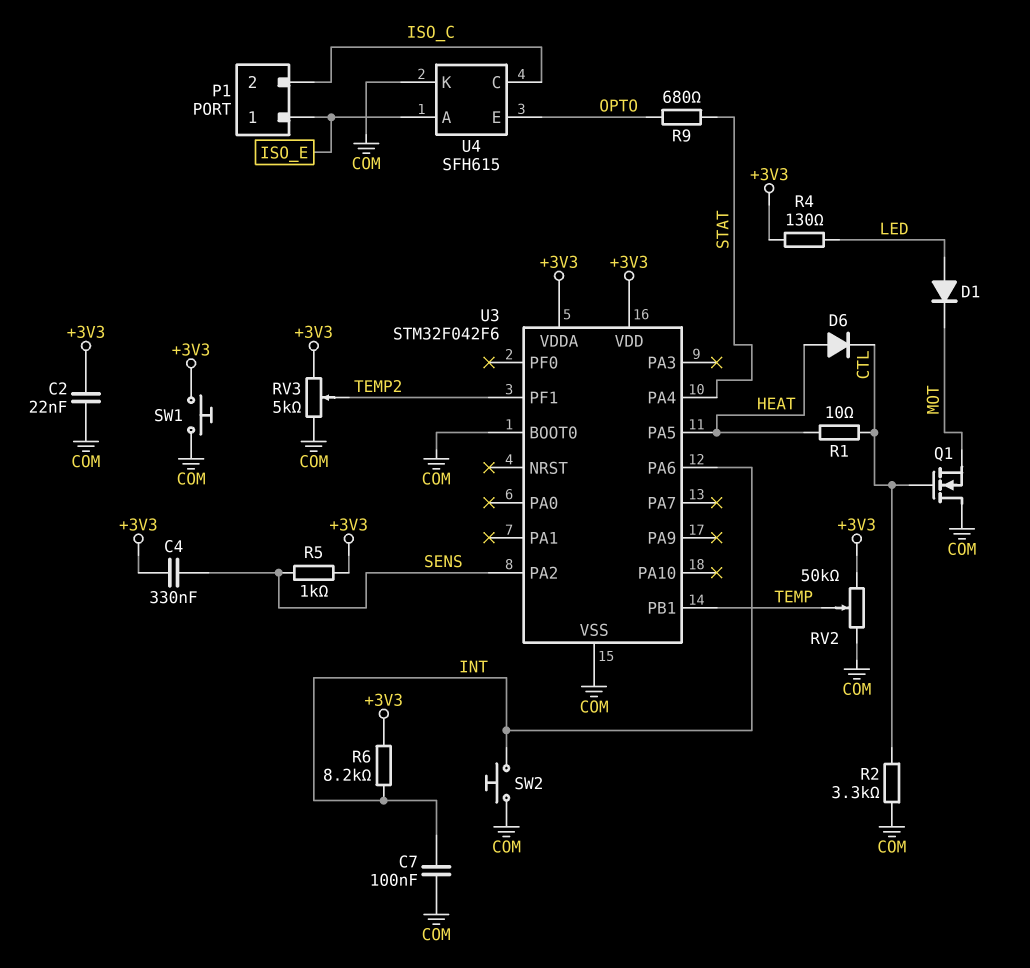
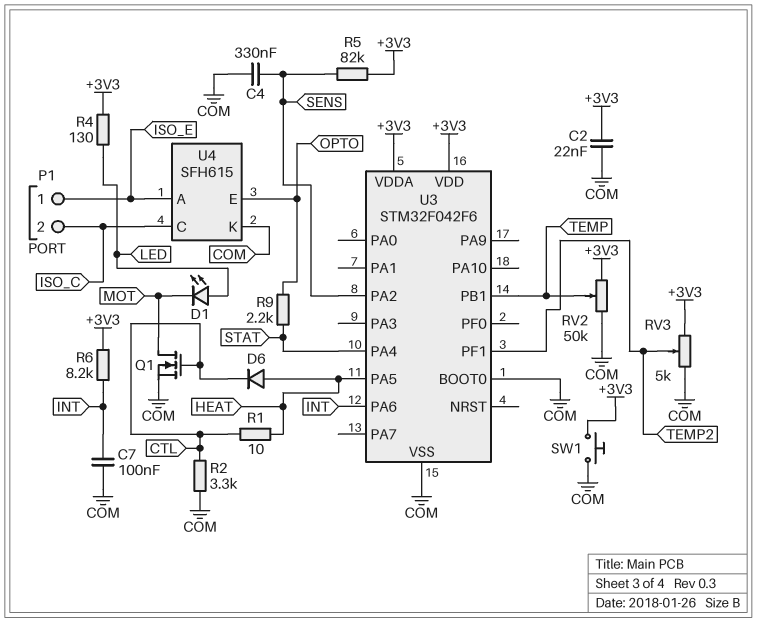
C4: 330nF (+3V3, SENS) -> 330nF (COM, SENS)
D1: diode (A LED, K MOT) -> LED (A LED, K MOT)
Q1: NMOS (G CTL, D COM, S MOT) -> NMOS (G CTL, D MOT, S COM)
R5: 1k (+3V3, SENS) -> 82k (+3V3, SENS)
R9: 680 (OPTO, STAT) -> 2.2k (OPTO, STAT)
SW2: button (COM, INT) -> none

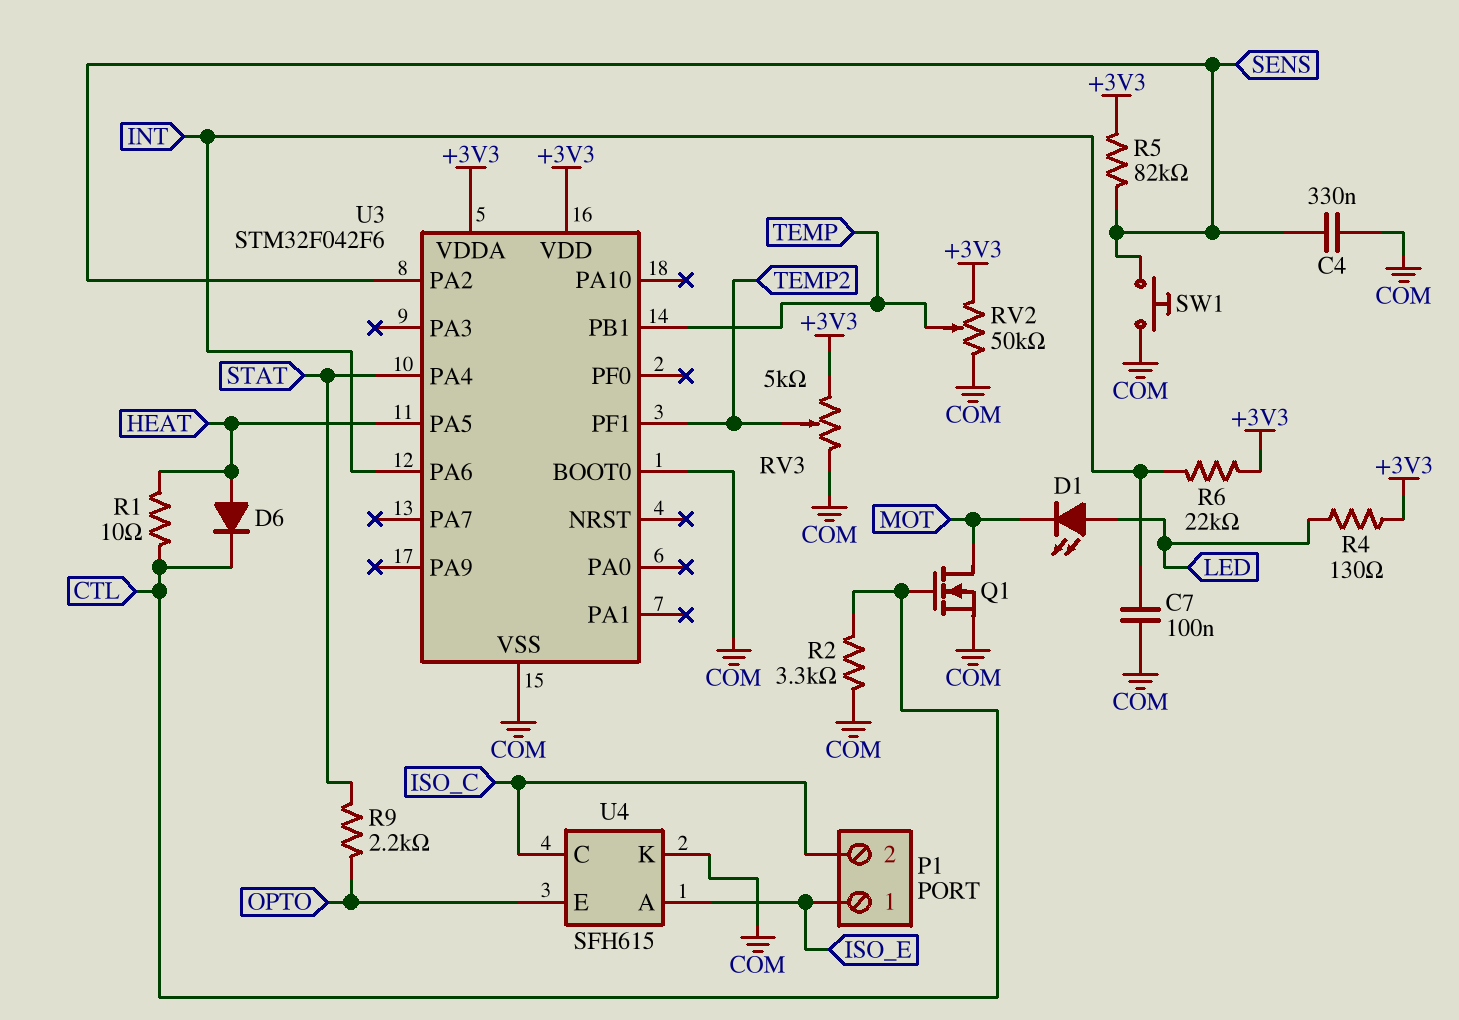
C2: 22nF (+3V3, COM) -> none
R6: 8.2k (+3V3, INT) -> 22k (+3V3, INT)
SW1: button (+3V3, COM) -> button (COM, SENS)

